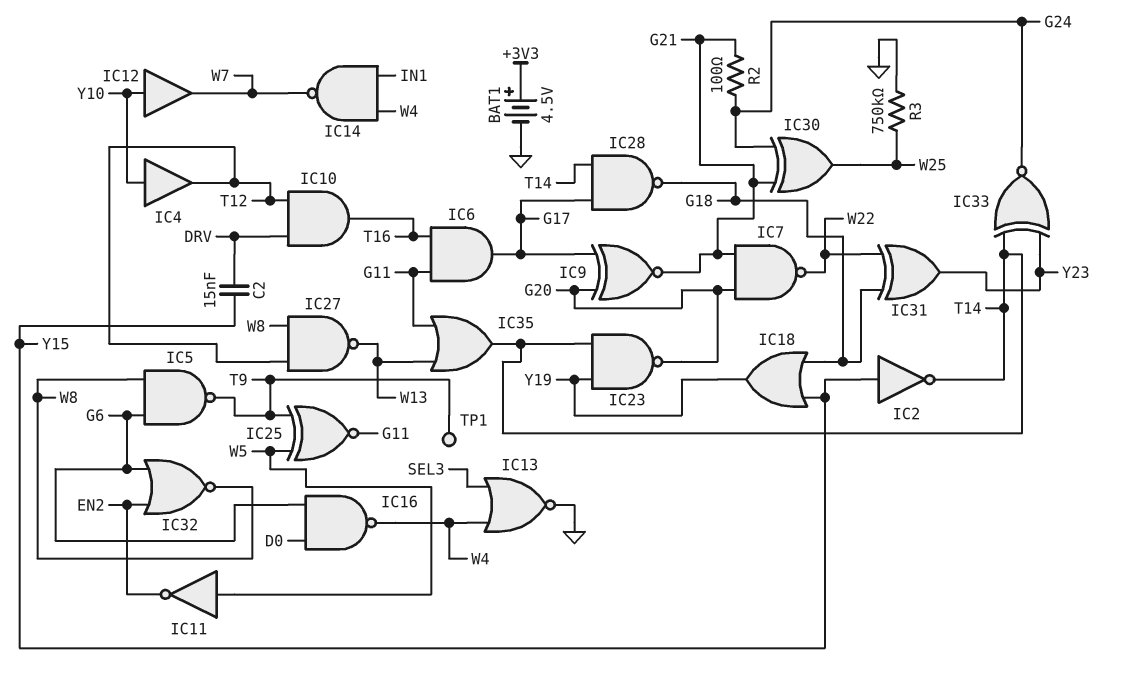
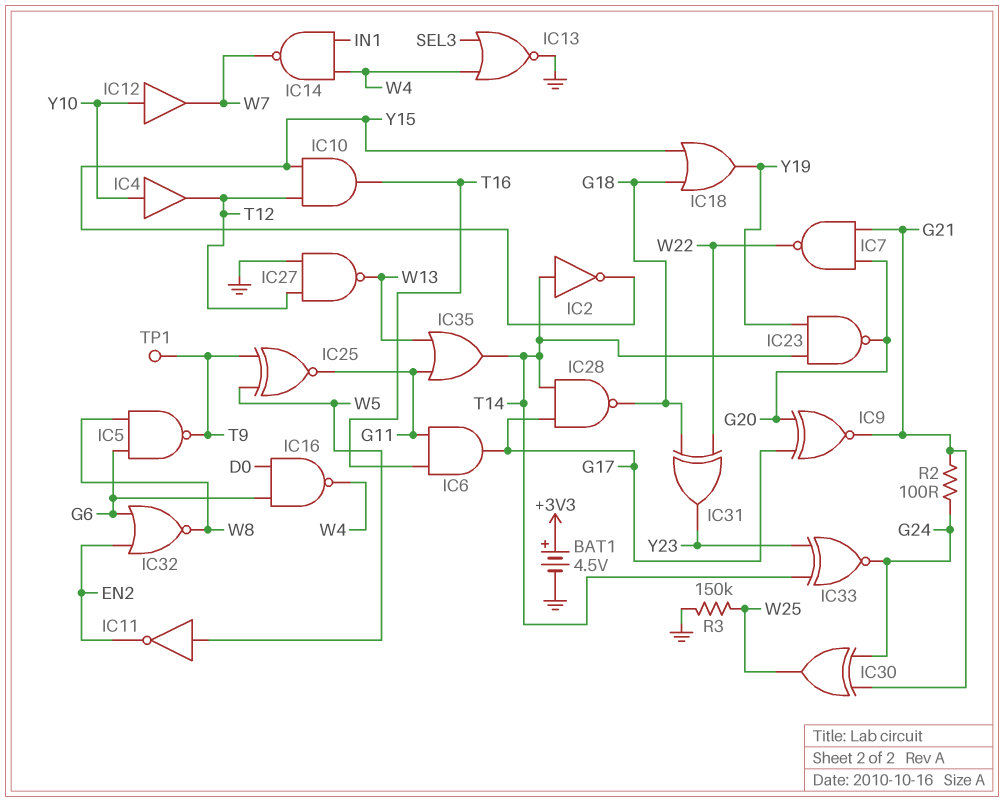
C2: 15nF (DRV, Y15) -> none
IC2: NOT (in Y15, out T14) -> NOT (in T14, out Y15)
IC10: AND (in DRV, in T12, out T16) -> AND (in T12, in Y15, out T16)
IC27: NAND (in T12, in W8, out W13) -> NAND (in GND, in T12, out W13)
R3: 750k (GND, W25) -> 150k (GND, W25)

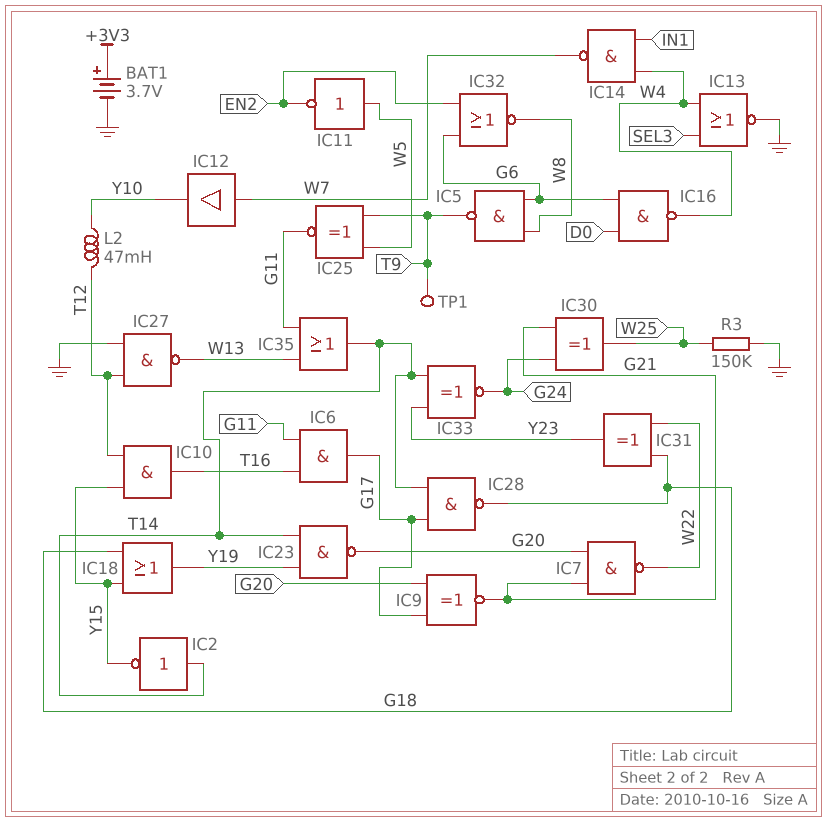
BAT1: 4.5V (plus +3V3, minus GND) -> 3.7V (plus +3V3, minus GND)
IC4: buffer (in Y10, out T12) -> none
IC12: buffer (in Y10, out W7) -> buffer (in W7, out Y10)
L2: none -> 47mH (T12, Y10)
R2: 100 (G21, G24) -> none

